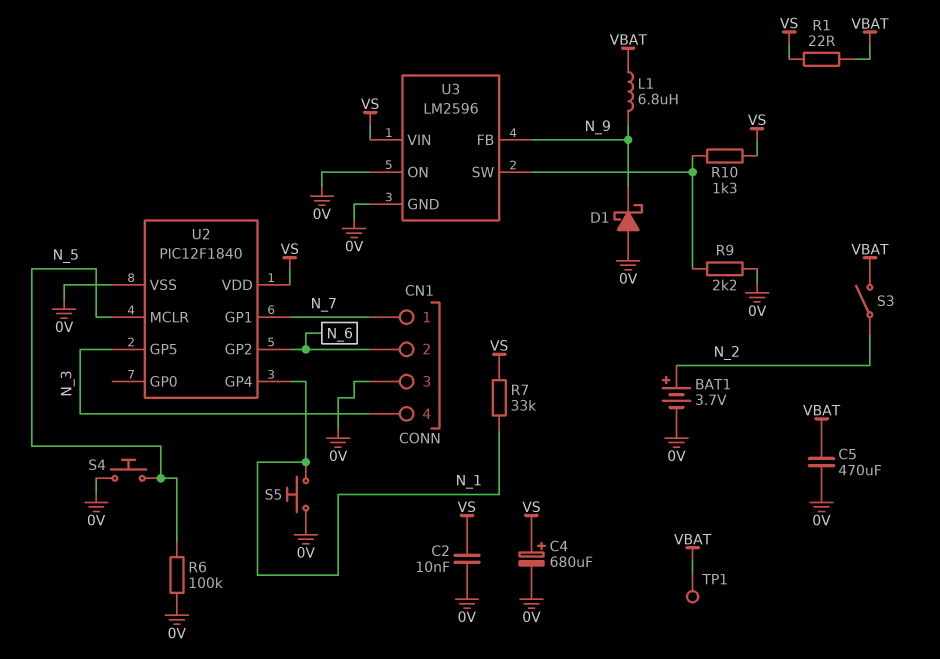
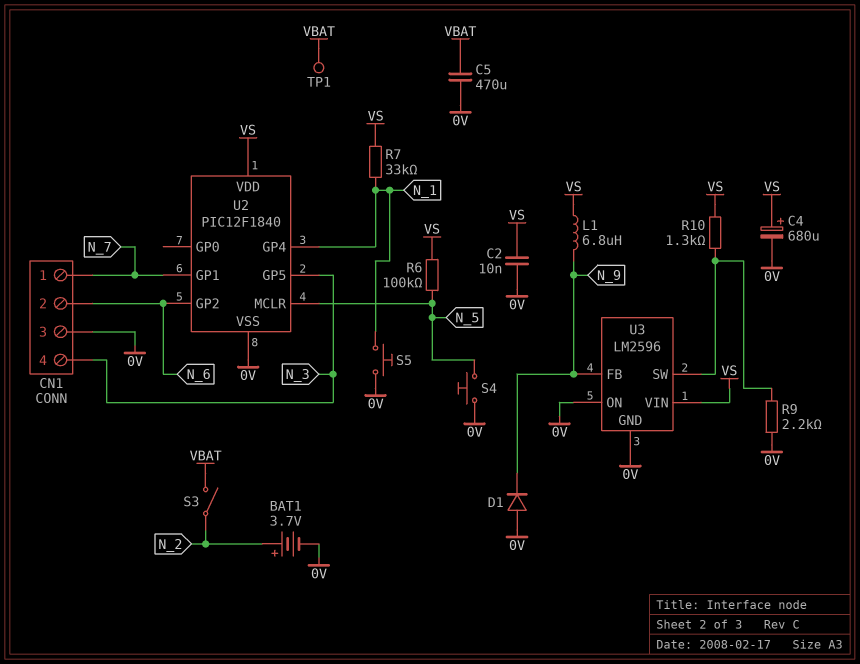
D1: schottky (A 0V, K N_9) -> diode (A 0V, K N_9)
L1: 6.8uH (N_9, VBAT) -> 6.8uH (N_9, VS)
R1: 22 (VBAT, VS) -> none
R6: 100k (0V, N_5) -> 100k (N_5, VS)

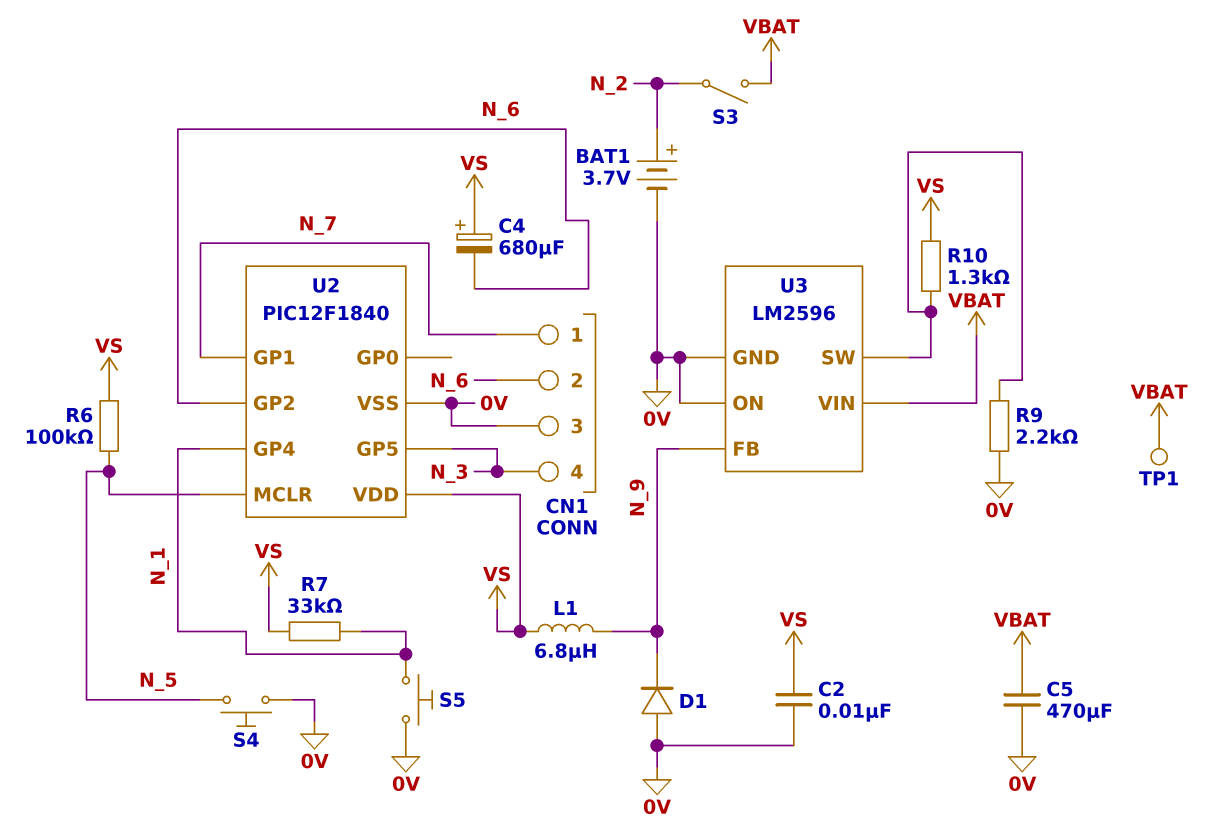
C4: 680uF (plus VS, minus 0V) -> 680uF (plus VS, minus N_6)
U3 pin VIN: VS -> VBAT

